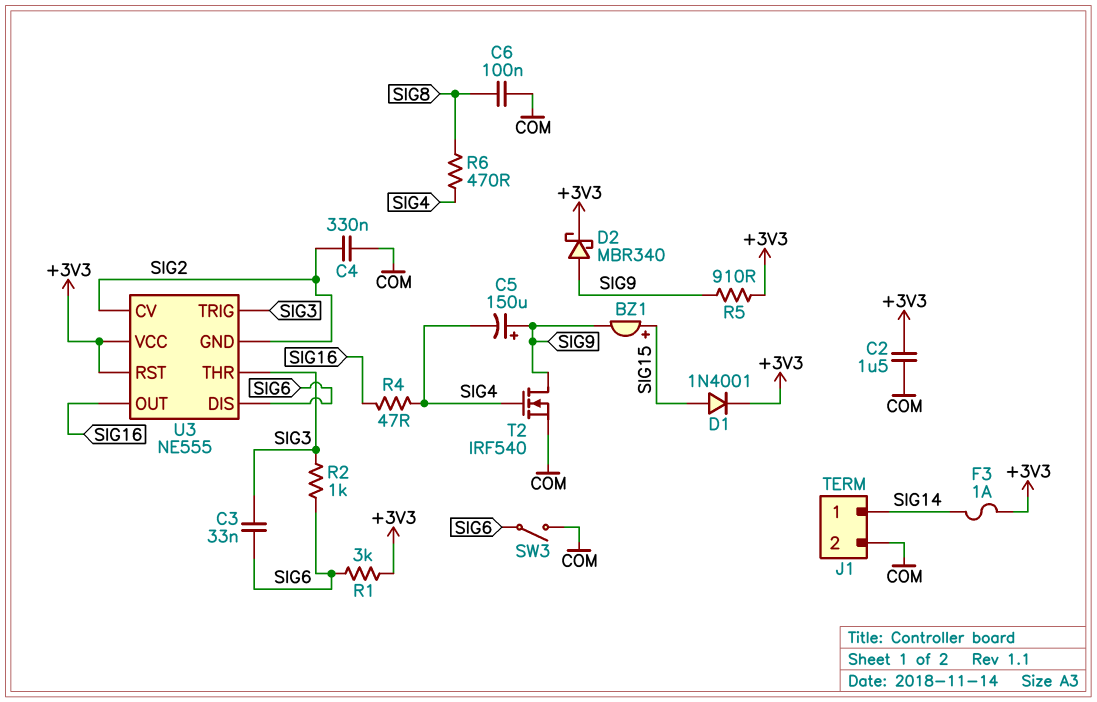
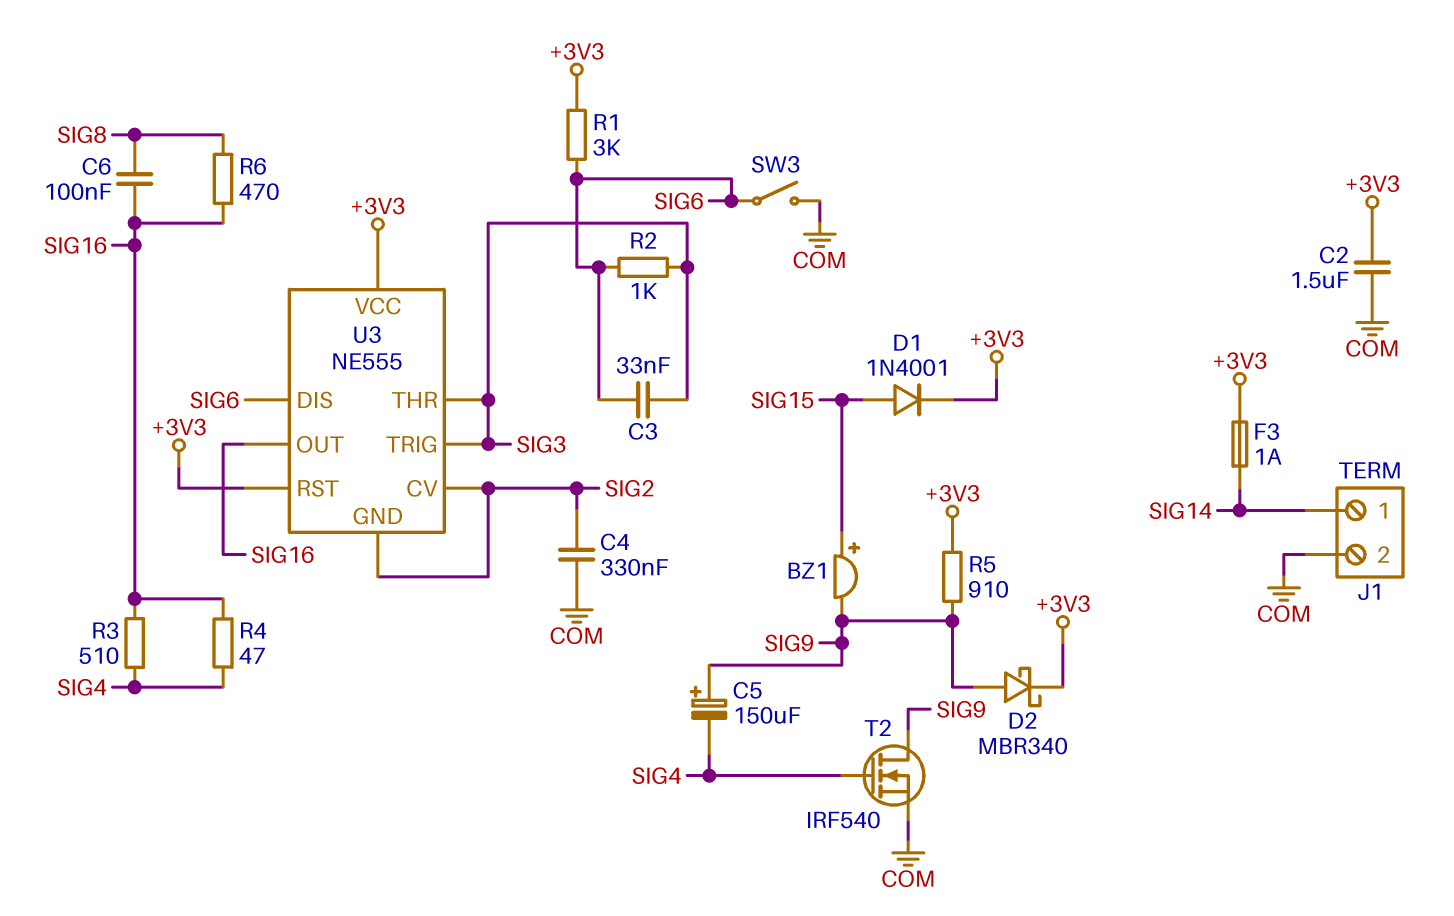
C6: 100nF (COM, SIG8) -> 100nF (SIG8, SIG16)
R3: none -> 510 (SIG4, SIG16)
R6: 470 (SIG4, SIG8) -> 470 (SIG8, SIG16)

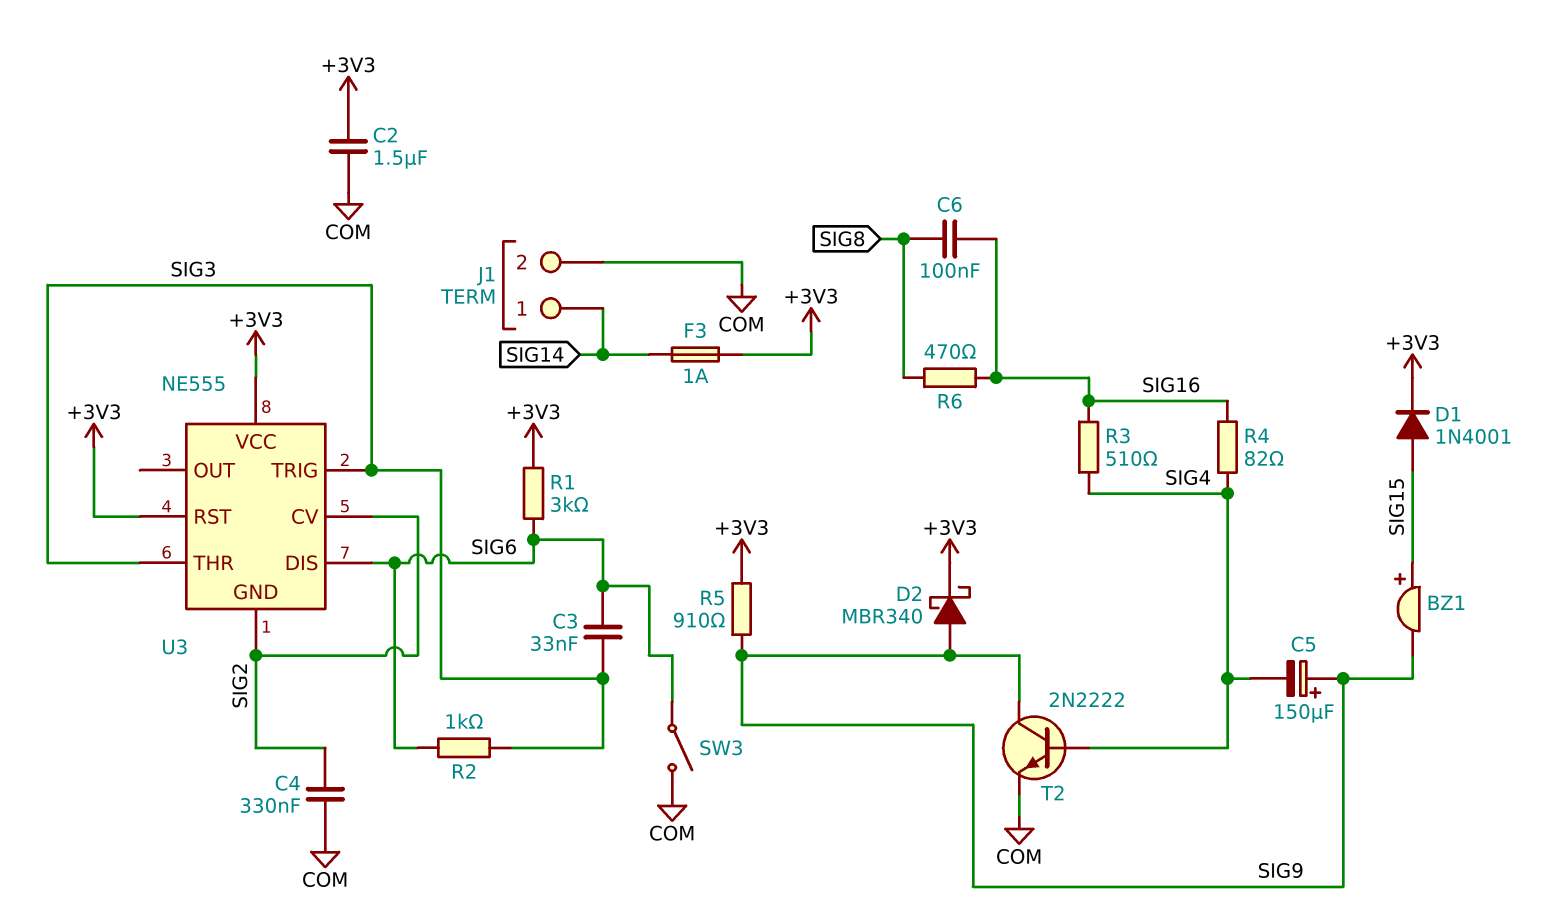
R4: 47 (SIG4, SIG16) -> 82 (SIG4, SIG16)
T2: NMOS IRF540 (G SIG4, D SIG9, S COM) -> NPN 2N2222 (B SIG4, C SIG9, E COM)
U3 pin OUT: SIG16 -> none

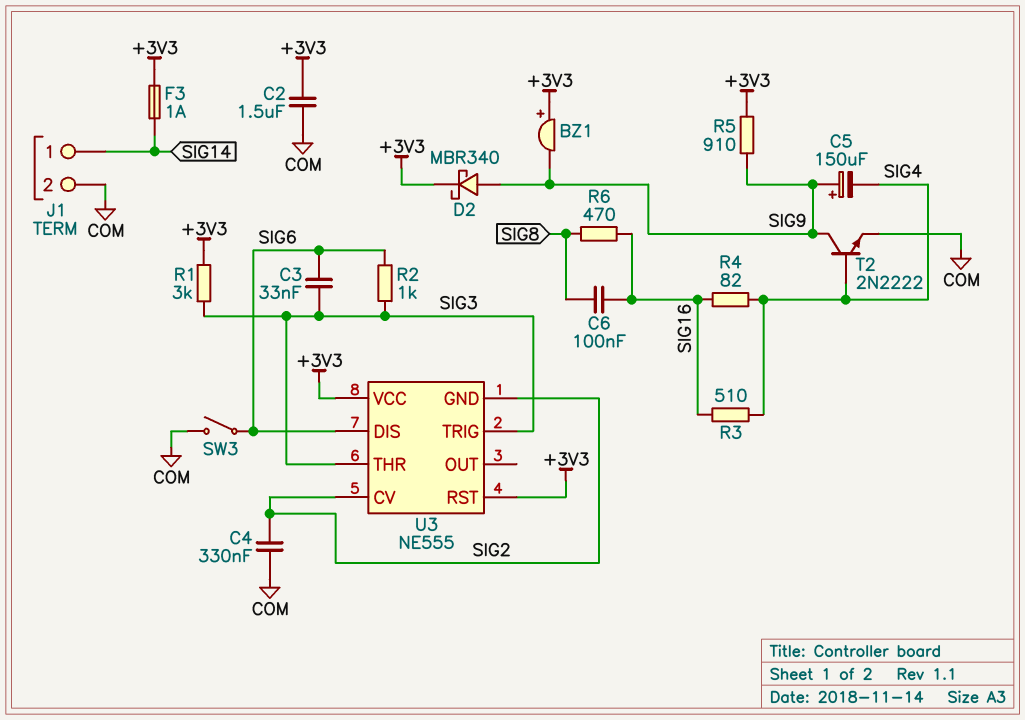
BZ1: buzzer (plus SIG15, minus SIG9) -> buzzer (plus +3V3, minus SIG9)
D1: diode 1N4001 (A SIG15, K +3V3) -> none
R1: 3k (+3V3, SIG6) -> 3k (+3V3, SIG3)

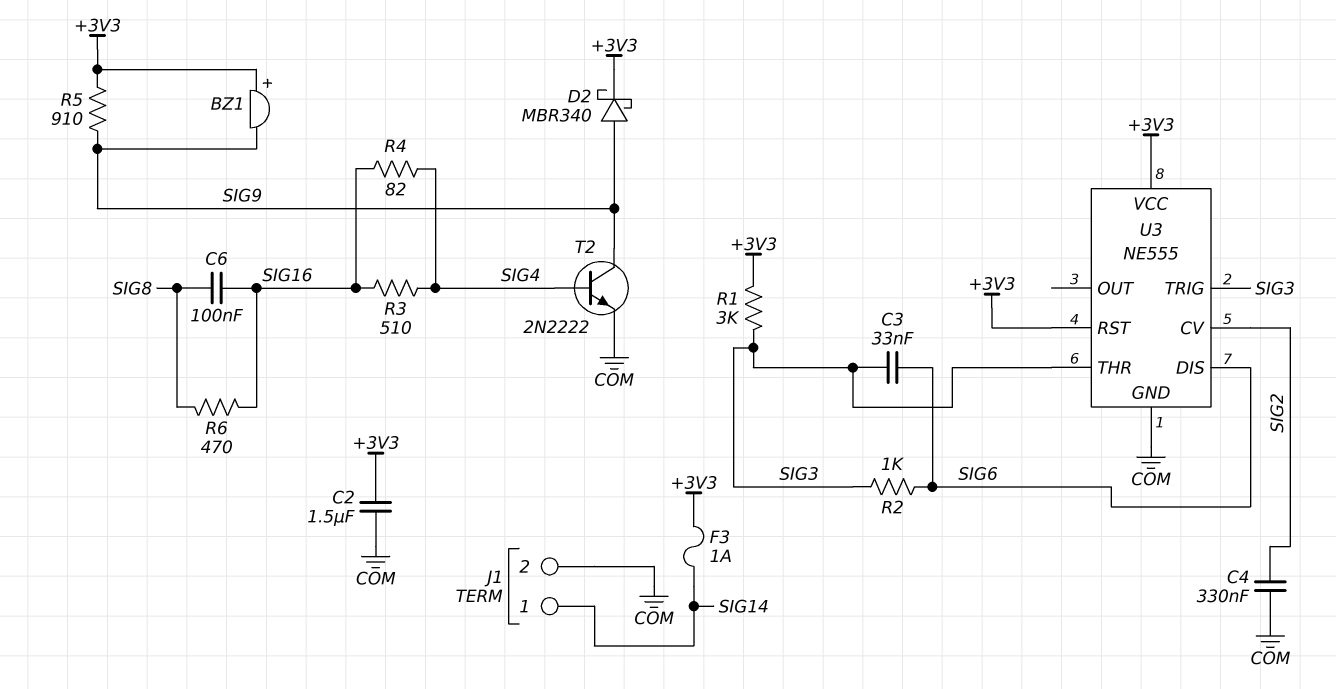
C5: 150uF (plus SIG9, minus SIG4) -> none
SW3: switch (COM, SIG6) -> none
U3 pin GND: SIG2 -> COM

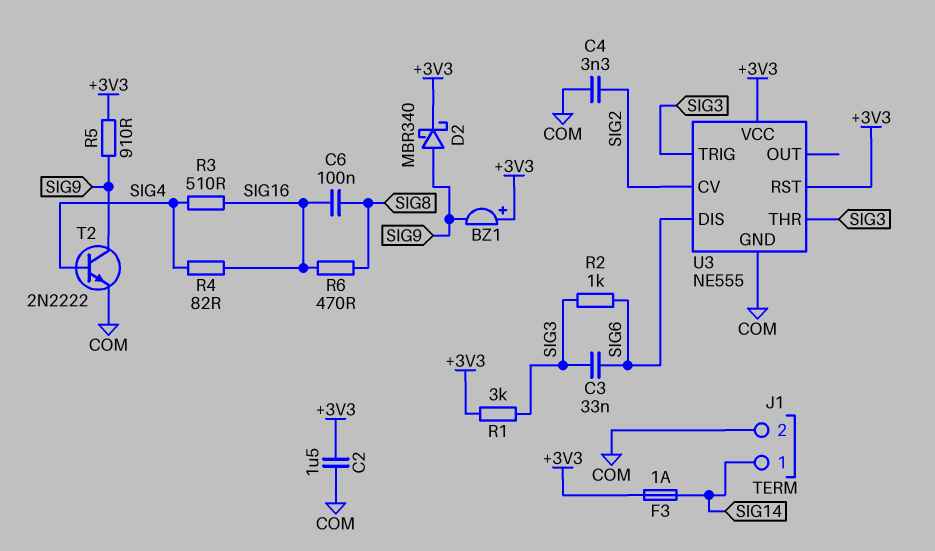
C4: 330nF (COM, SIG2) -> 3.3nF (COM, SIG2)

